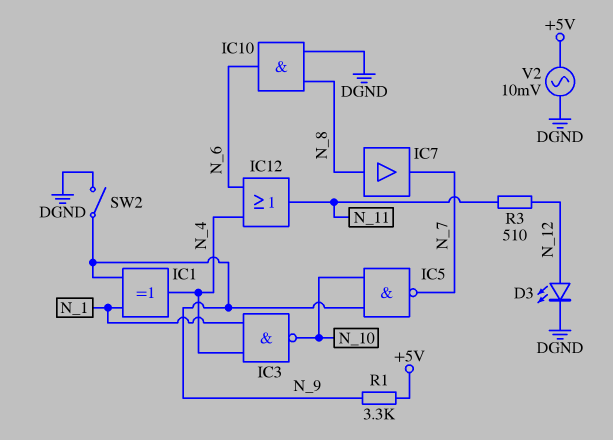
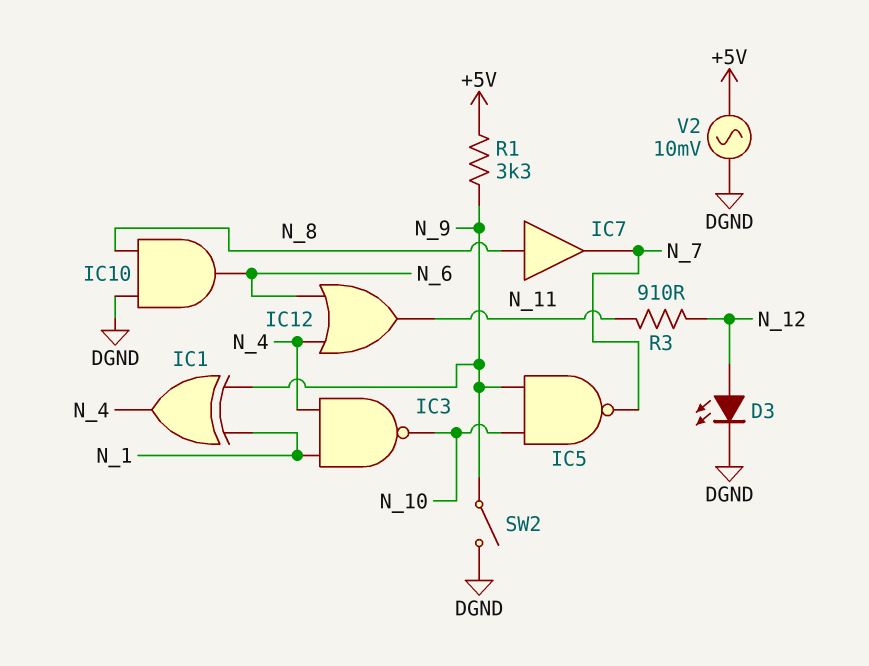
R3: 510 (N_11, N_12) -> 910 (N_11, N_12)

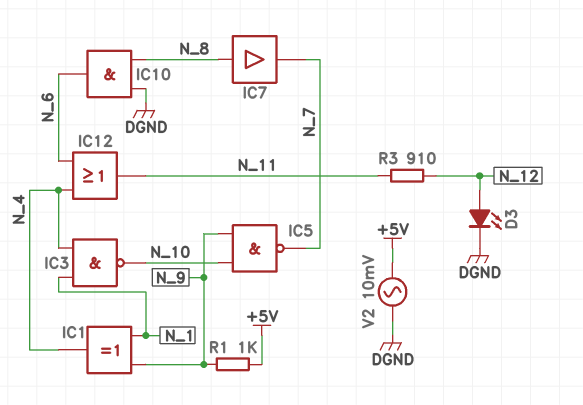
R1: 3.3k (+5V, N_9) -> 1k (+5V, N_9)
SW2: switch (DGND, N_9) -> none

